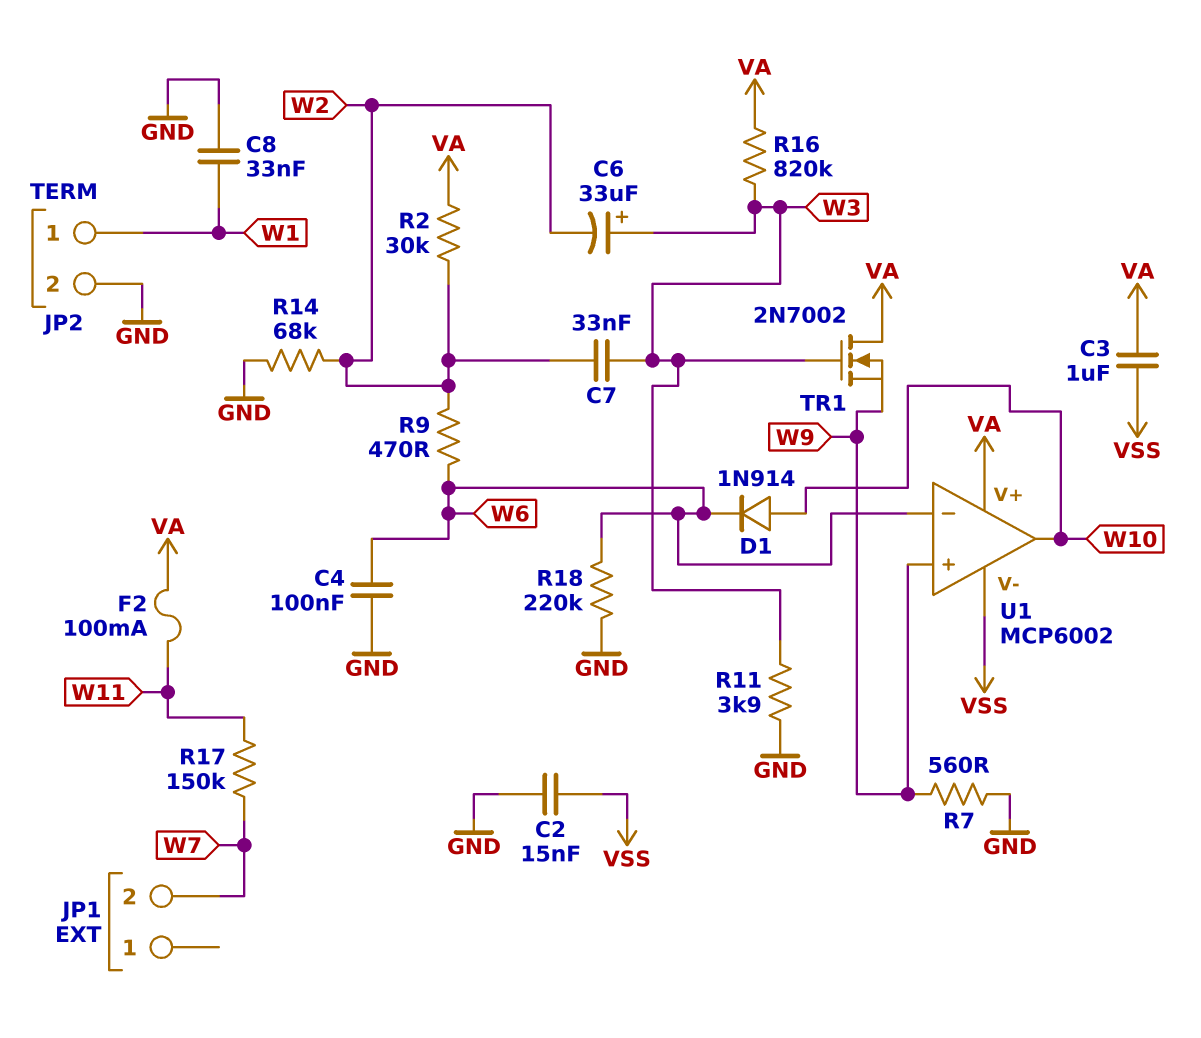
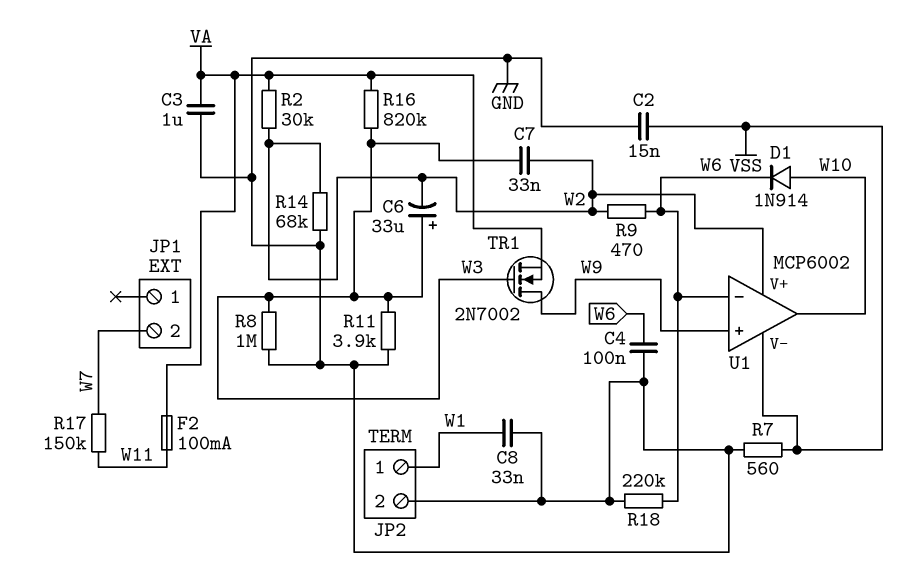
C3: 1uF (VA, VSS) -> 1uF (GND, VA)
R7: 560 (GND, W9) -> 560 (GND, VSS)
R8: none -> 1M (GND, W3)
TR1: NMOS 2N7002 (G W3, D VA, S W9) -> NMOS 2N7002 (G W3, D W9, S VA)
U1 pin V+: VA -> W2

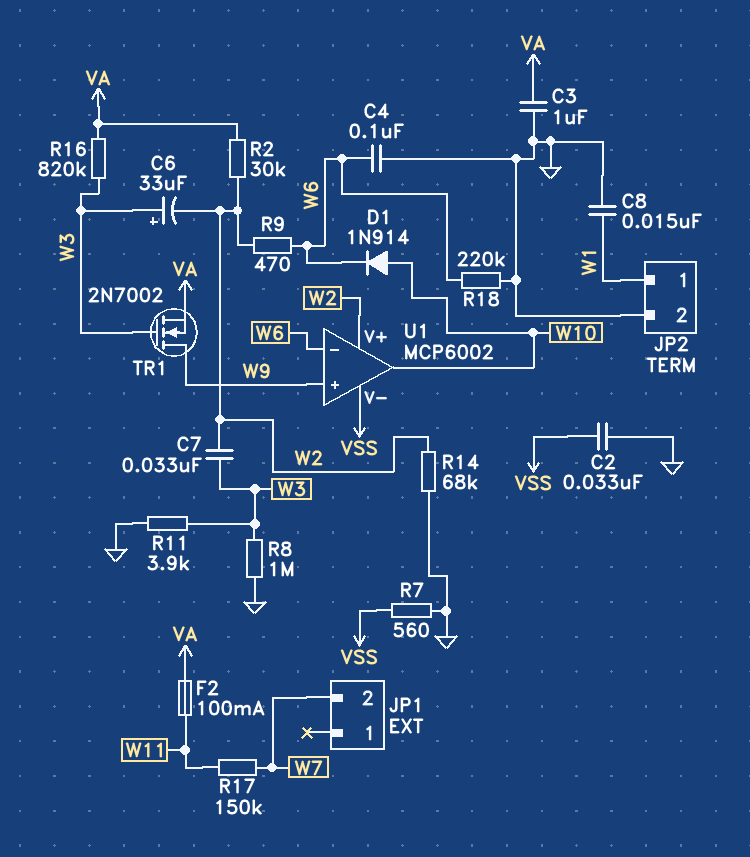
C2: 15nF (GND, VSS) -> 33nF (GND, VSS)
C8: 33nF (GND, W1) -> 15nF (GND, W1)

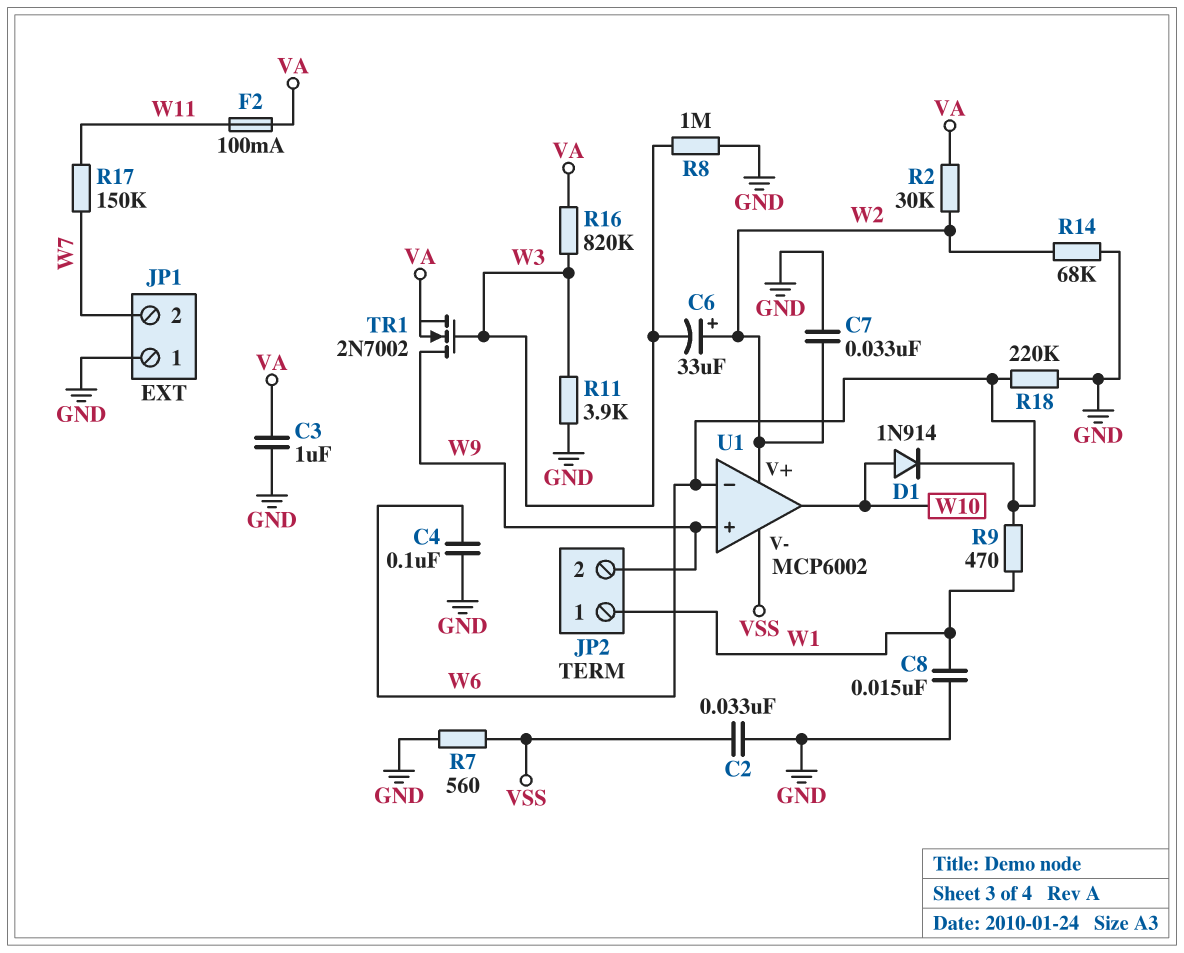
C6: 33uF (plus W3, minus W2) -> 33uF (plus W2, minus W3)
C7: 33nF (W2, W3) -> 33nF (GND, W2)
JP1 pin 1: none -> GND
JP2 pin 2: GND -> W9
R9: 470 (W2, W6) -> 470 (W1, W6)

